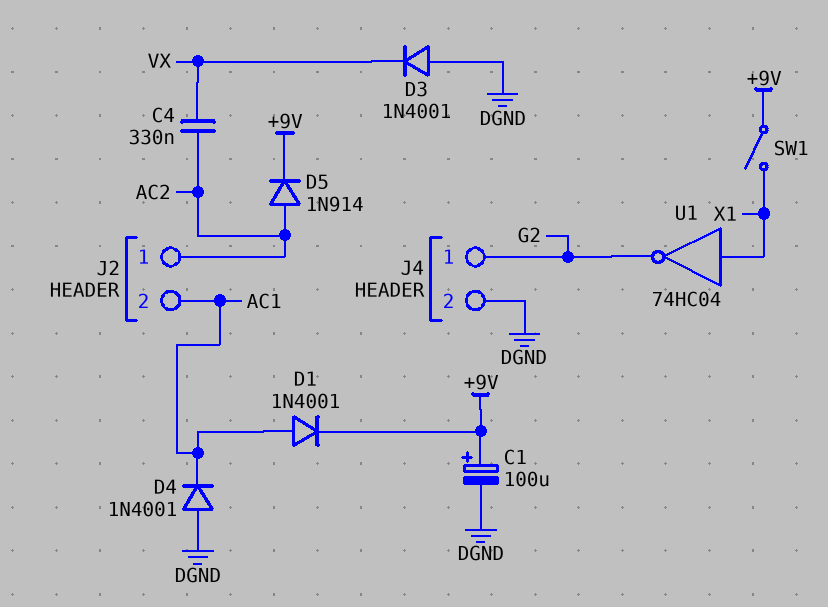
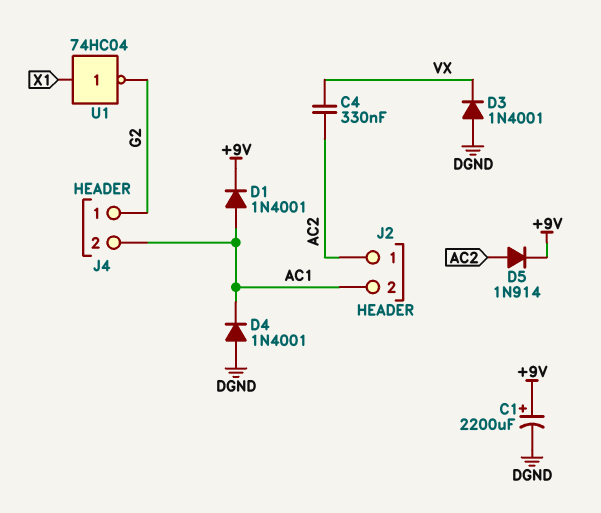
C1: 100uF (plus +9V, minus DGND) -> 2200uF (plus +9V, minus DGND)
J4 pin 2: DGND -> AC1
SW1: switch (+9V, X1) -> none

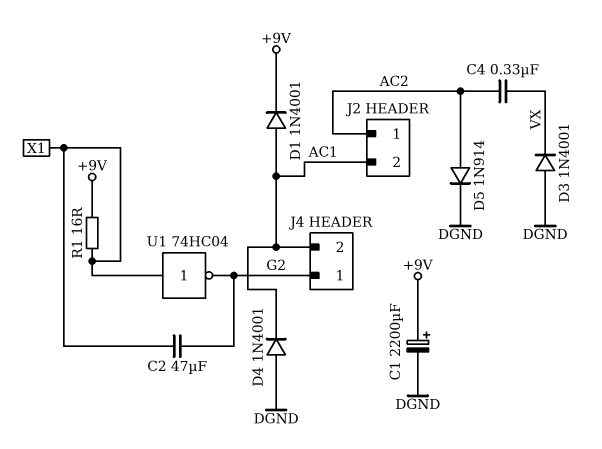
C2: none -> 47uF (G2, X1)
D5: diode 1N914 (A AC2, K +9V) -> diode 1N914 (A AC2, K DGND)
R1: none -> 16 (+9V, X1)

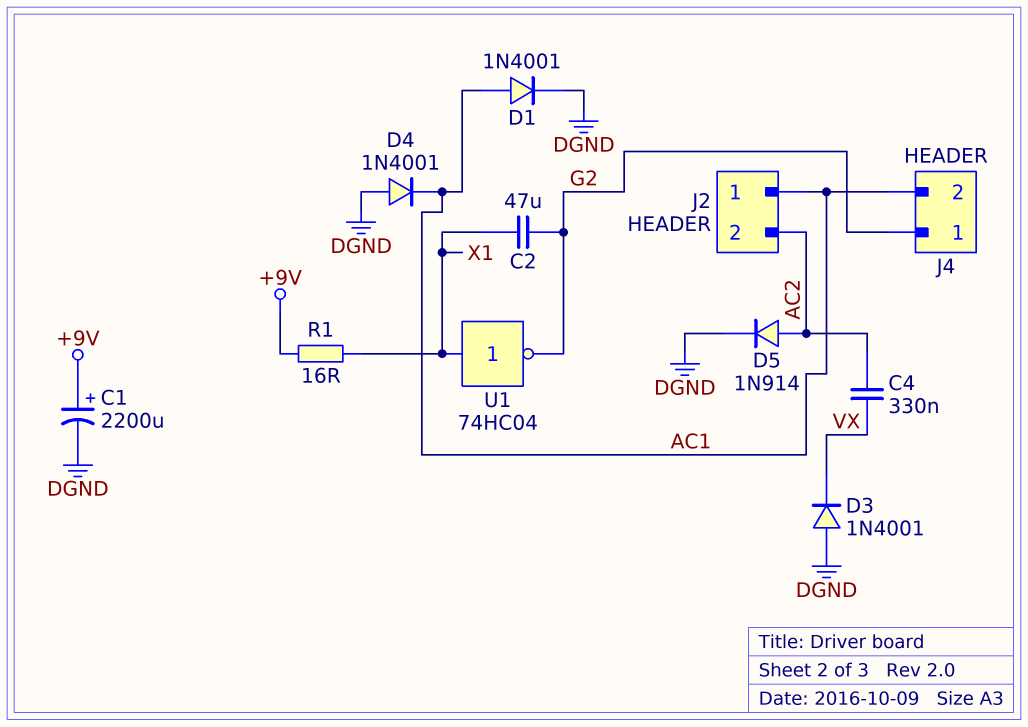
D1: diode 1N4001 (A AC1, K +9V) -> diode 1N4001 (A AC1, K DGND)
J2 pin 1: AC2 -> AC1
J2 pin 2: AC1 -> AC2

